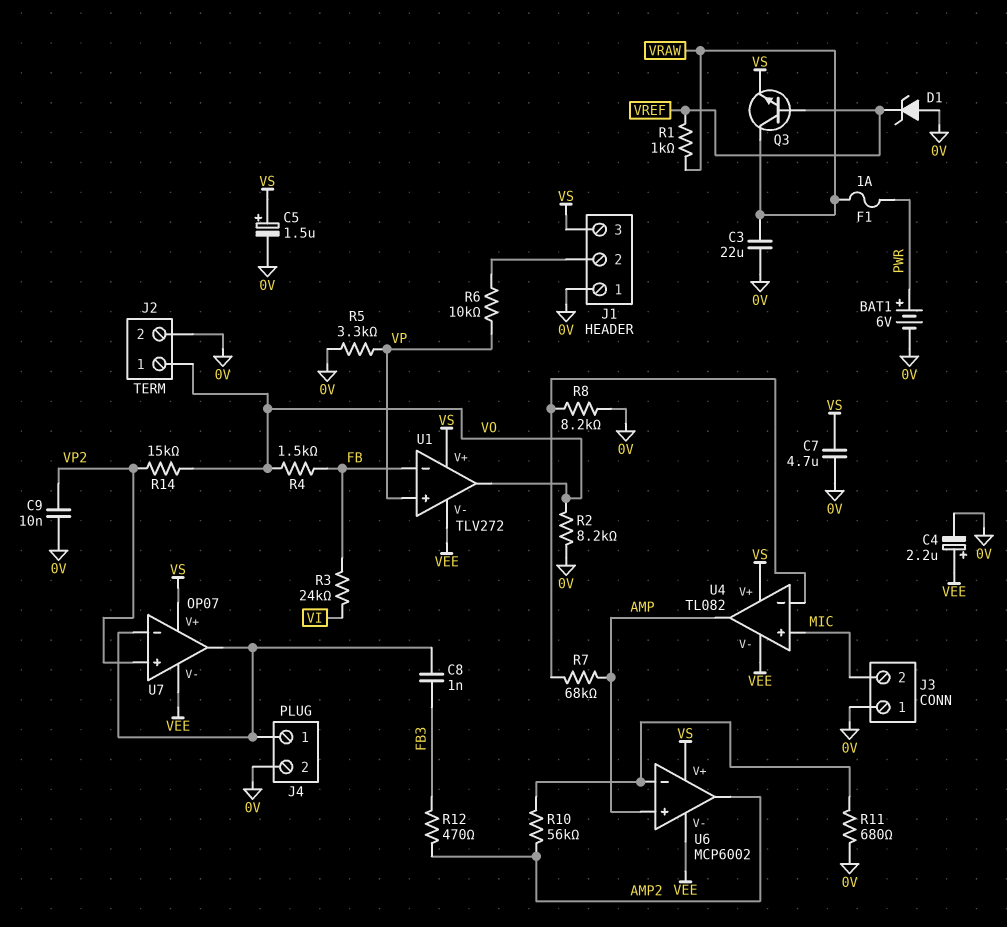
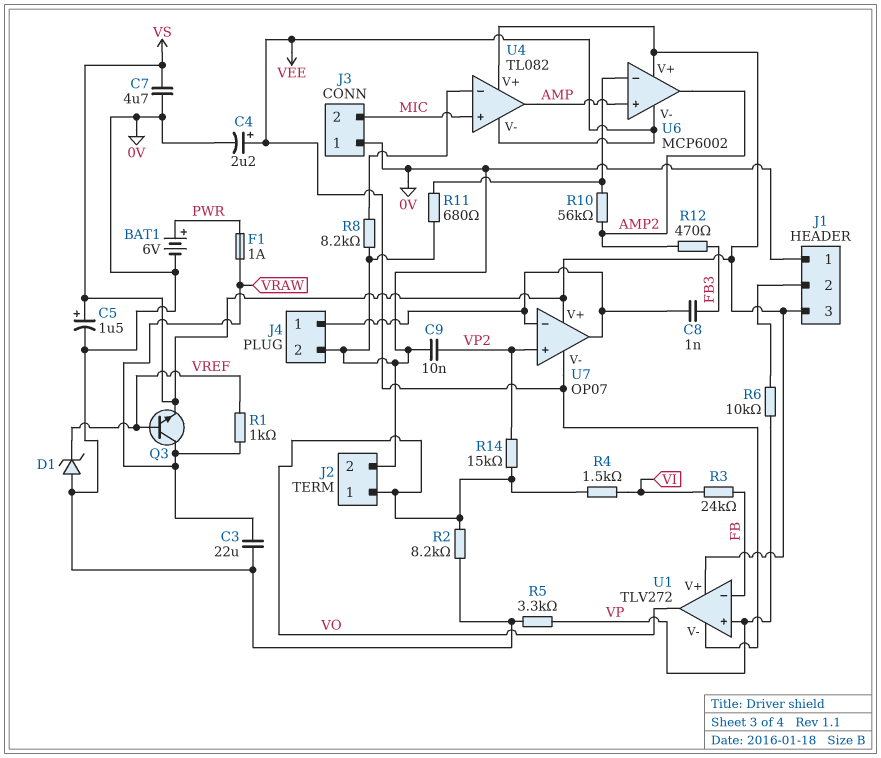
R4: 1.5k (FB, VO) -> 1.5k (VI, VO)
R7: 68k (AMP, U4/in-) -> none

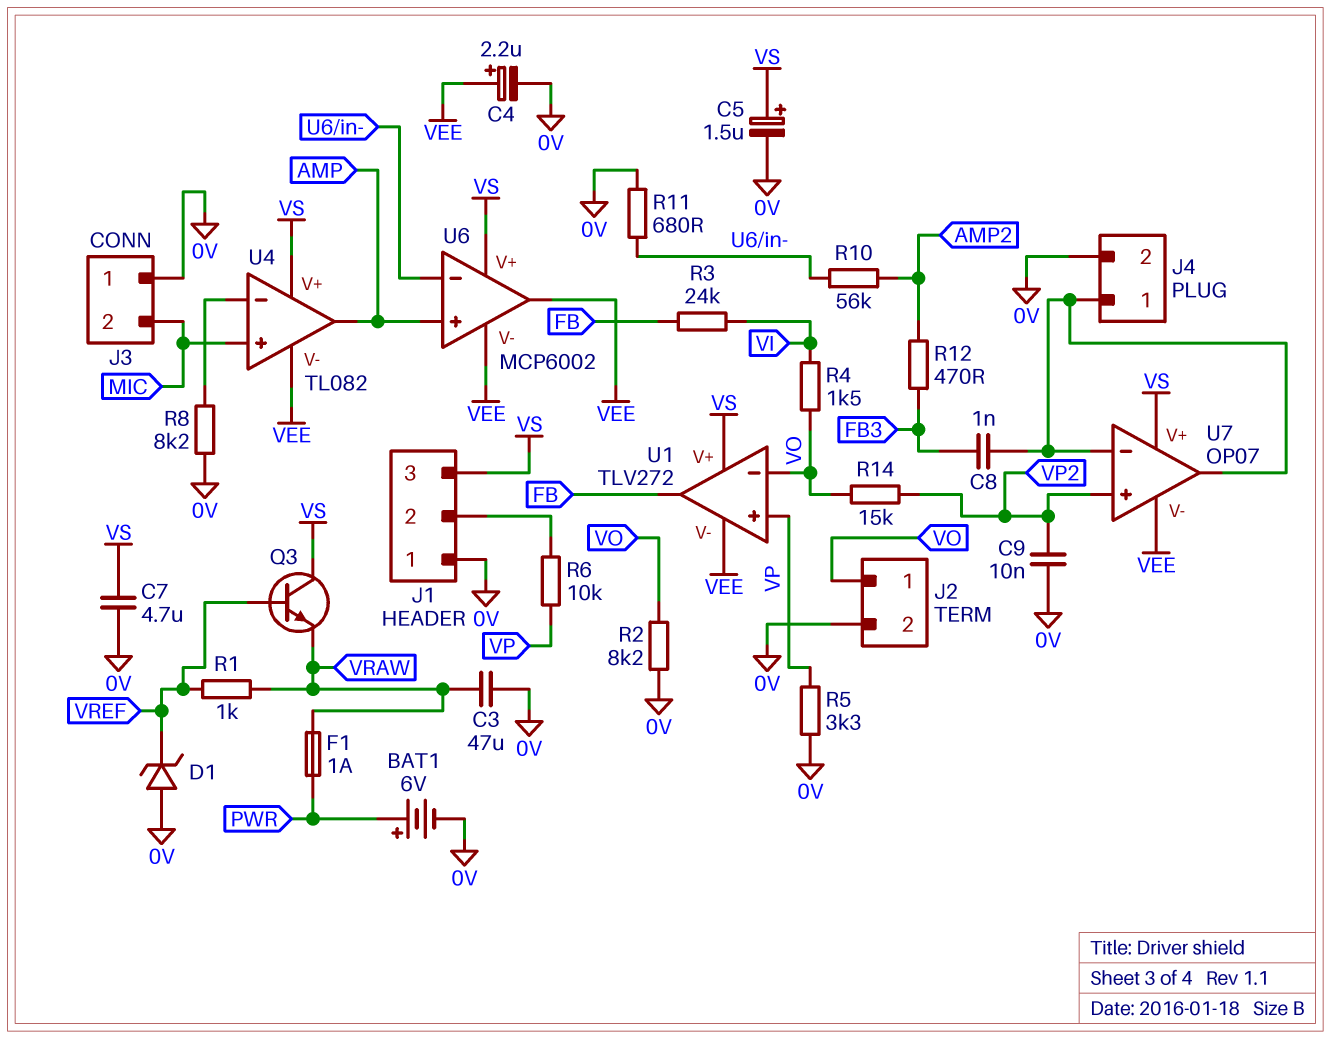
C3: 22uF (0V, VRAW) -> 47uF (0V, VRAW)
Q3: NPN (B VREF, C VRAW, E VS) -> NPN (B VREF, C VS, E VRAW)
U1 pin in-: FB -> VO
U1 pin out: VO -> FB
U6 pin out: AMP2 -> VEE

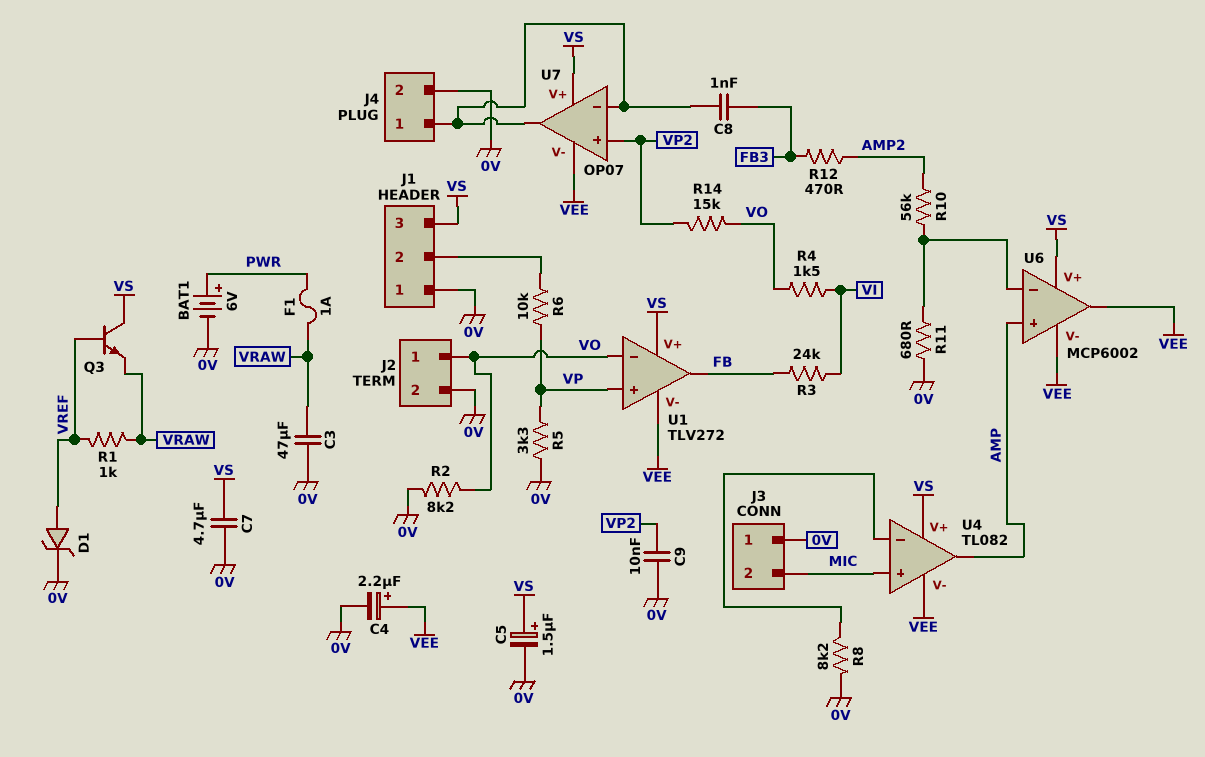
D1: zener (A 0V, K VREF) -> zener (A VREF, K 0V)

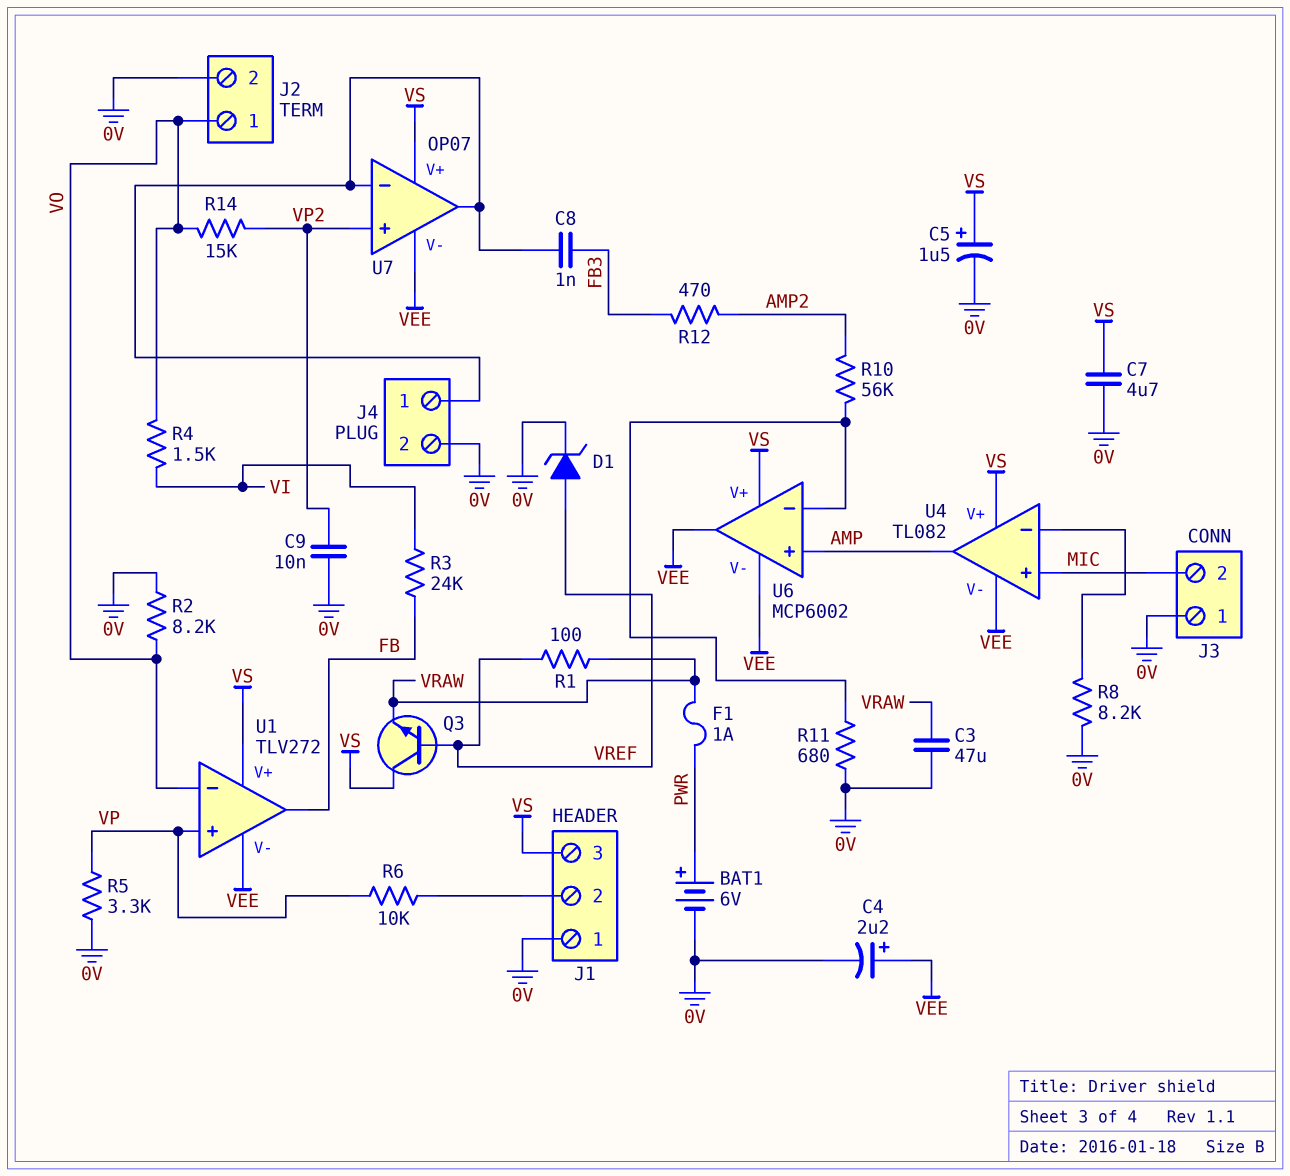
R1: 1k (VRAW, VREF) -> 100 (VRAW, VREF)

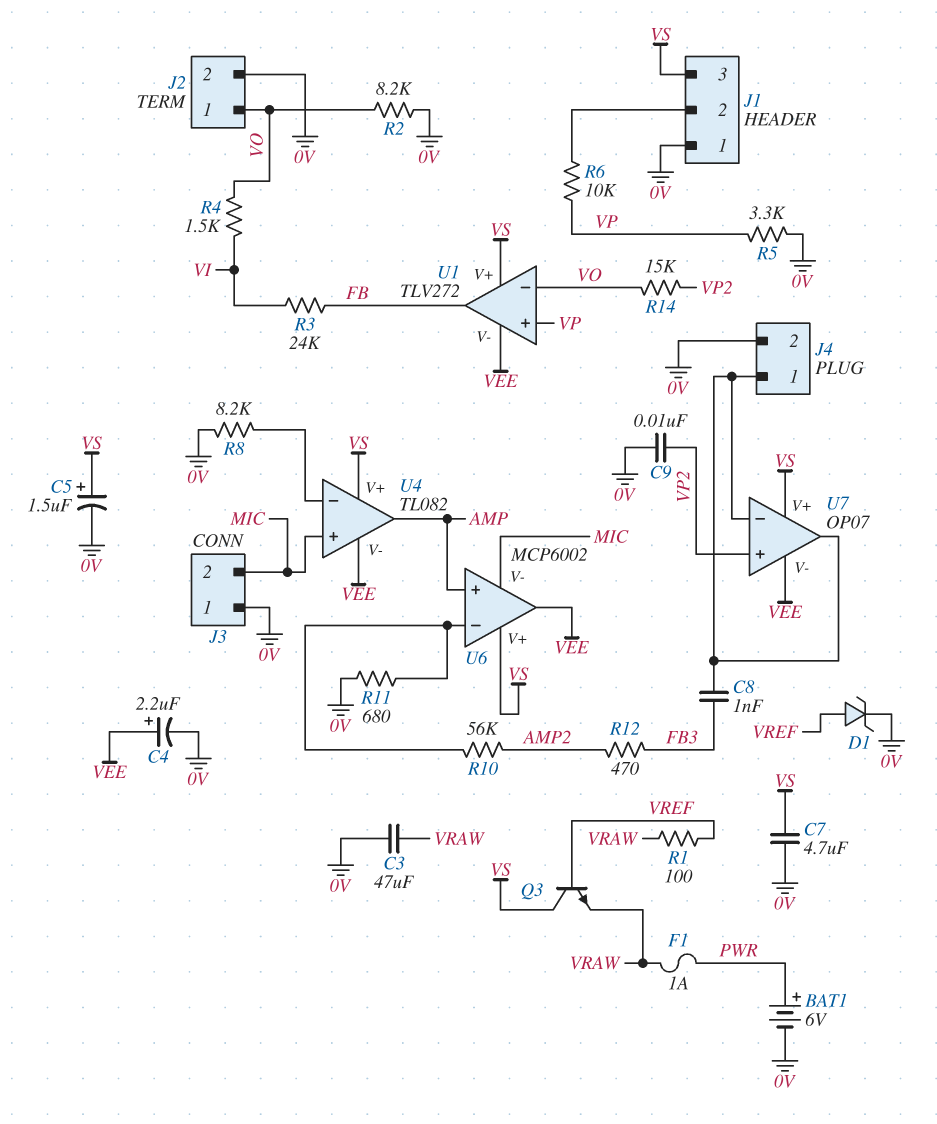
U6 pin V-: VEE -> MIC

